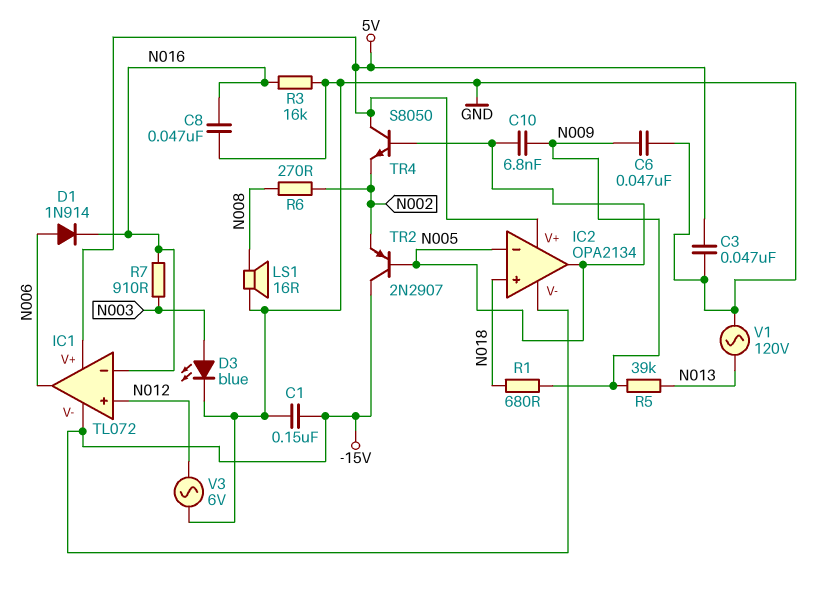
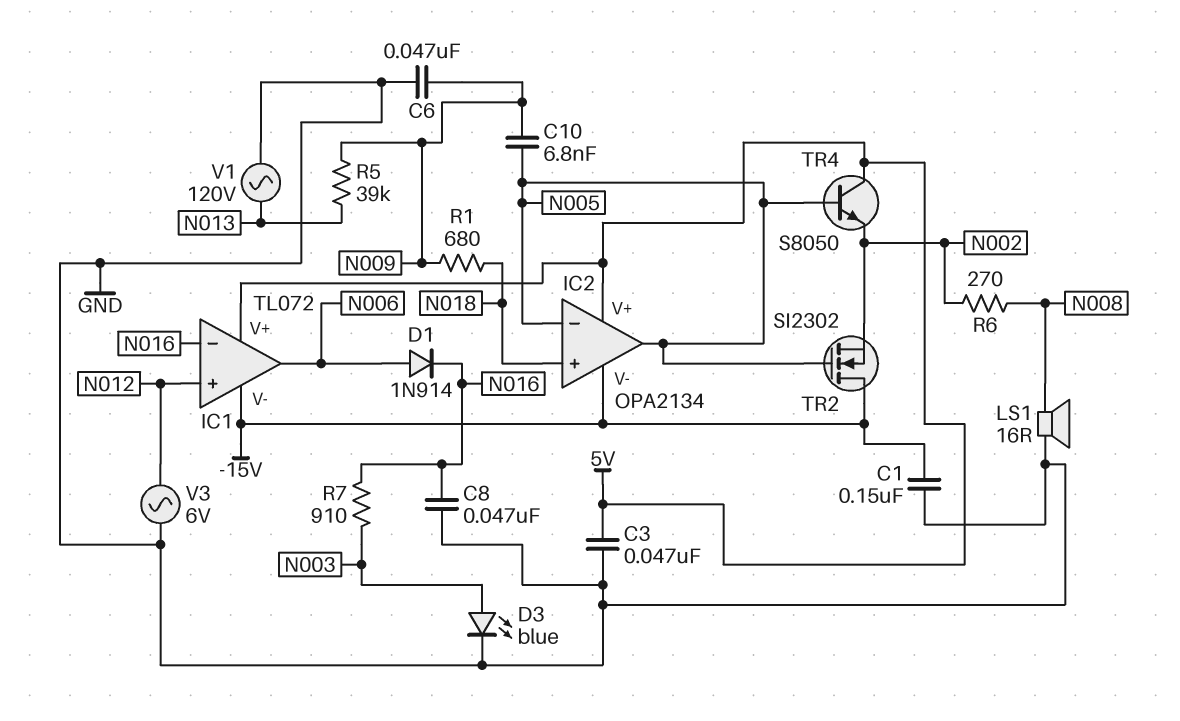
R3: 16k (GND, N016) -> none
TR2: PNP 2N2907 (B N005, C -15V, E N002) -> NMOS SI2302 (G N005, D -15V, S N002)

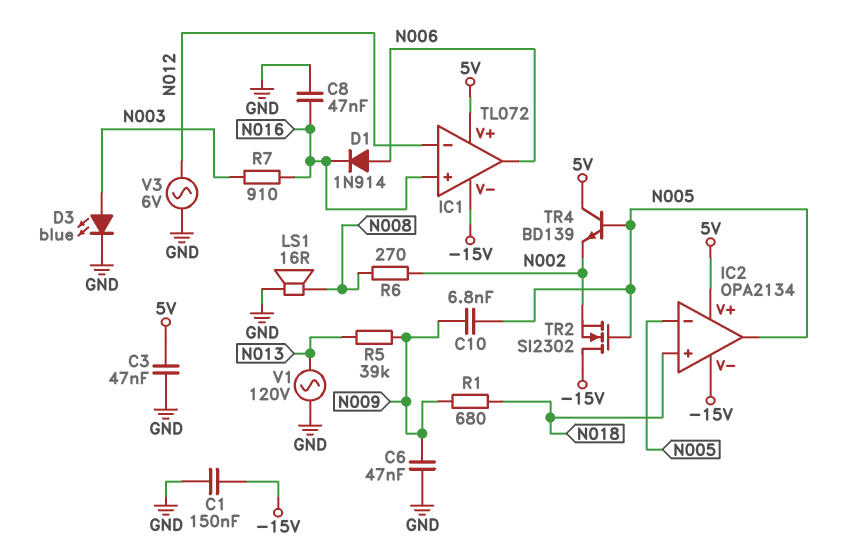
IC1 pin in+: N012 -> N016
IC1 pin in-: N016 -> N012
TR4: NPN S8050 (B N005, C 5V, E N002) -> NPN BD139 (B N005, C 5V, E N002)

